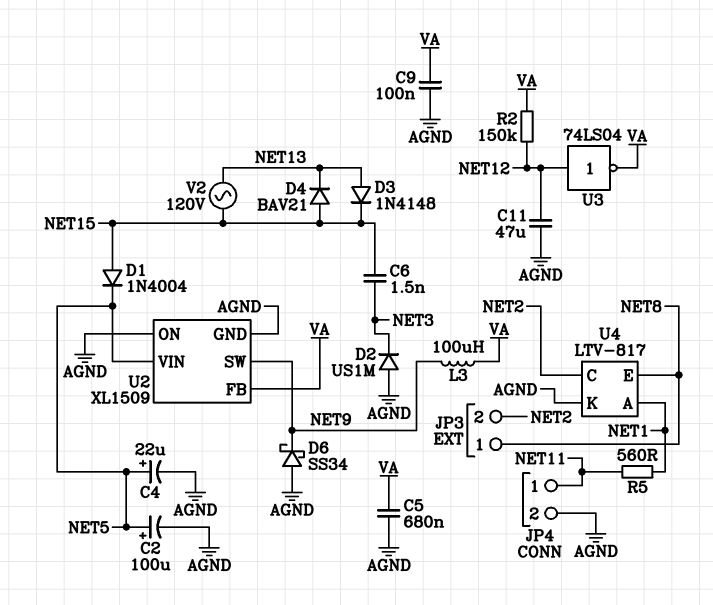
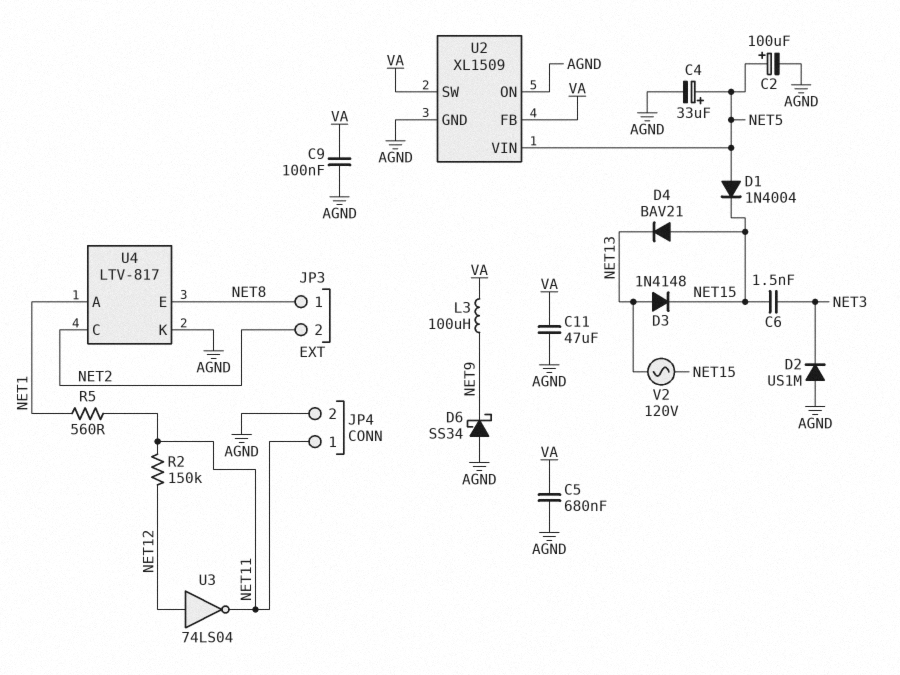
C4: 22uF (plus NET5, minus AGND) -> 33uF (plus NET5, minus AGND)
C11: 47uF (AGND, NET12) -> 47uF (AGND, VA)
D1: diode 1N4004 (A NET15, K NET5) -> diode 1N4004 (A NET5, K NET15)
R2: 150k (NET12, VA) -> 150k (NET11, NET12)
U2 pin SW: NET9 -> VA
U3: NOT 74LS04 (in NET12, out VA) -> NOT 74LS04 (in NET12, out NET11)

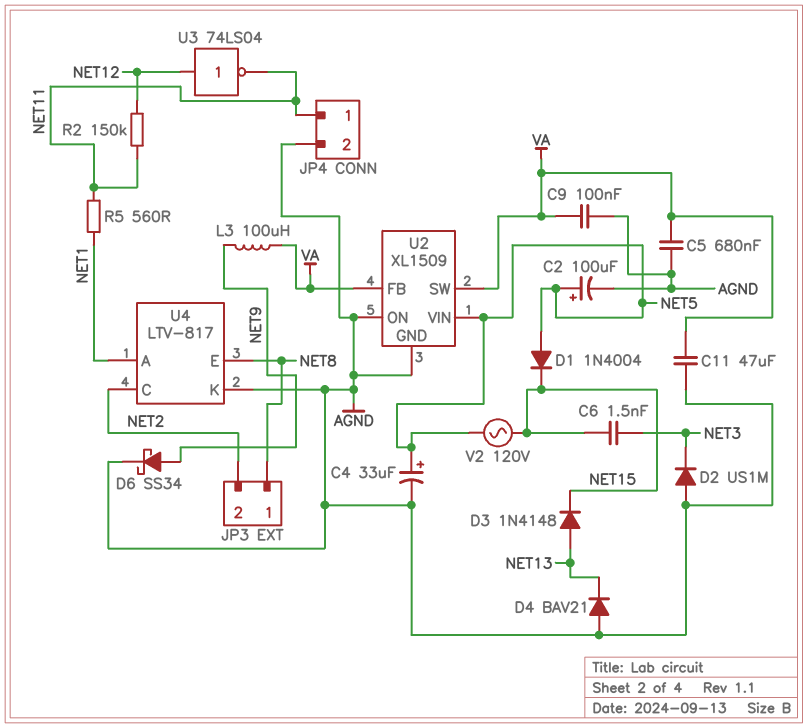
D4: diode BAV21 (A NET15, K NET13) -> diode BAV21 (A AGND, K NET13)
D6: schottky SS34 (A AGND, K NET9) -> schottky SS34 (A NET9, K AGND)
V2: AC 120V (NET13, NET15) -> AC 120V (NET5, NET15)

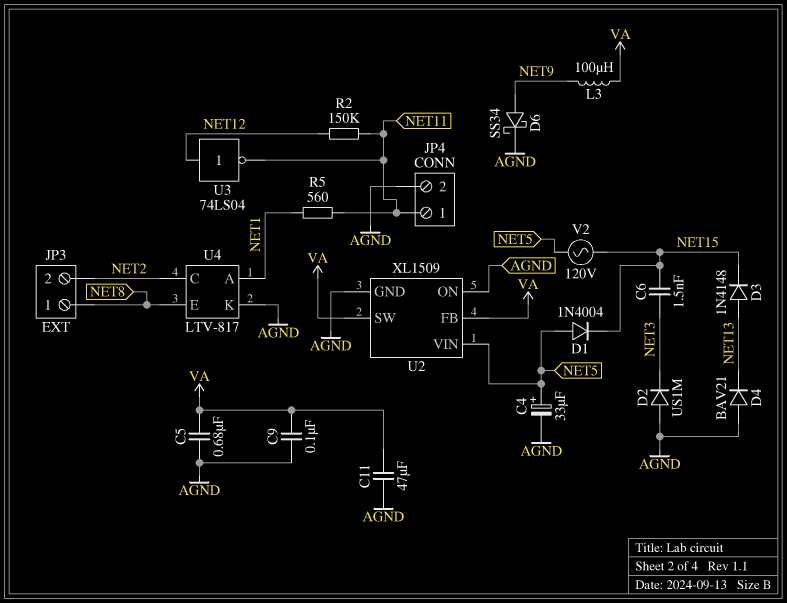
C2: 100uF (plus NET5, minus AGND) -> none

